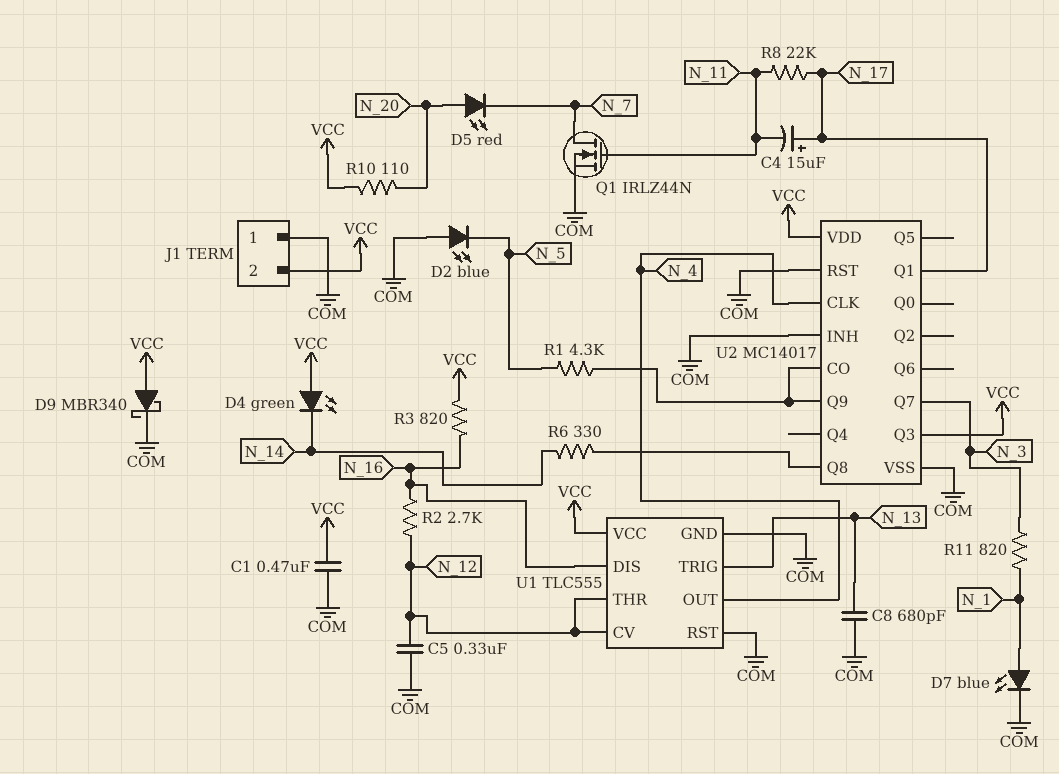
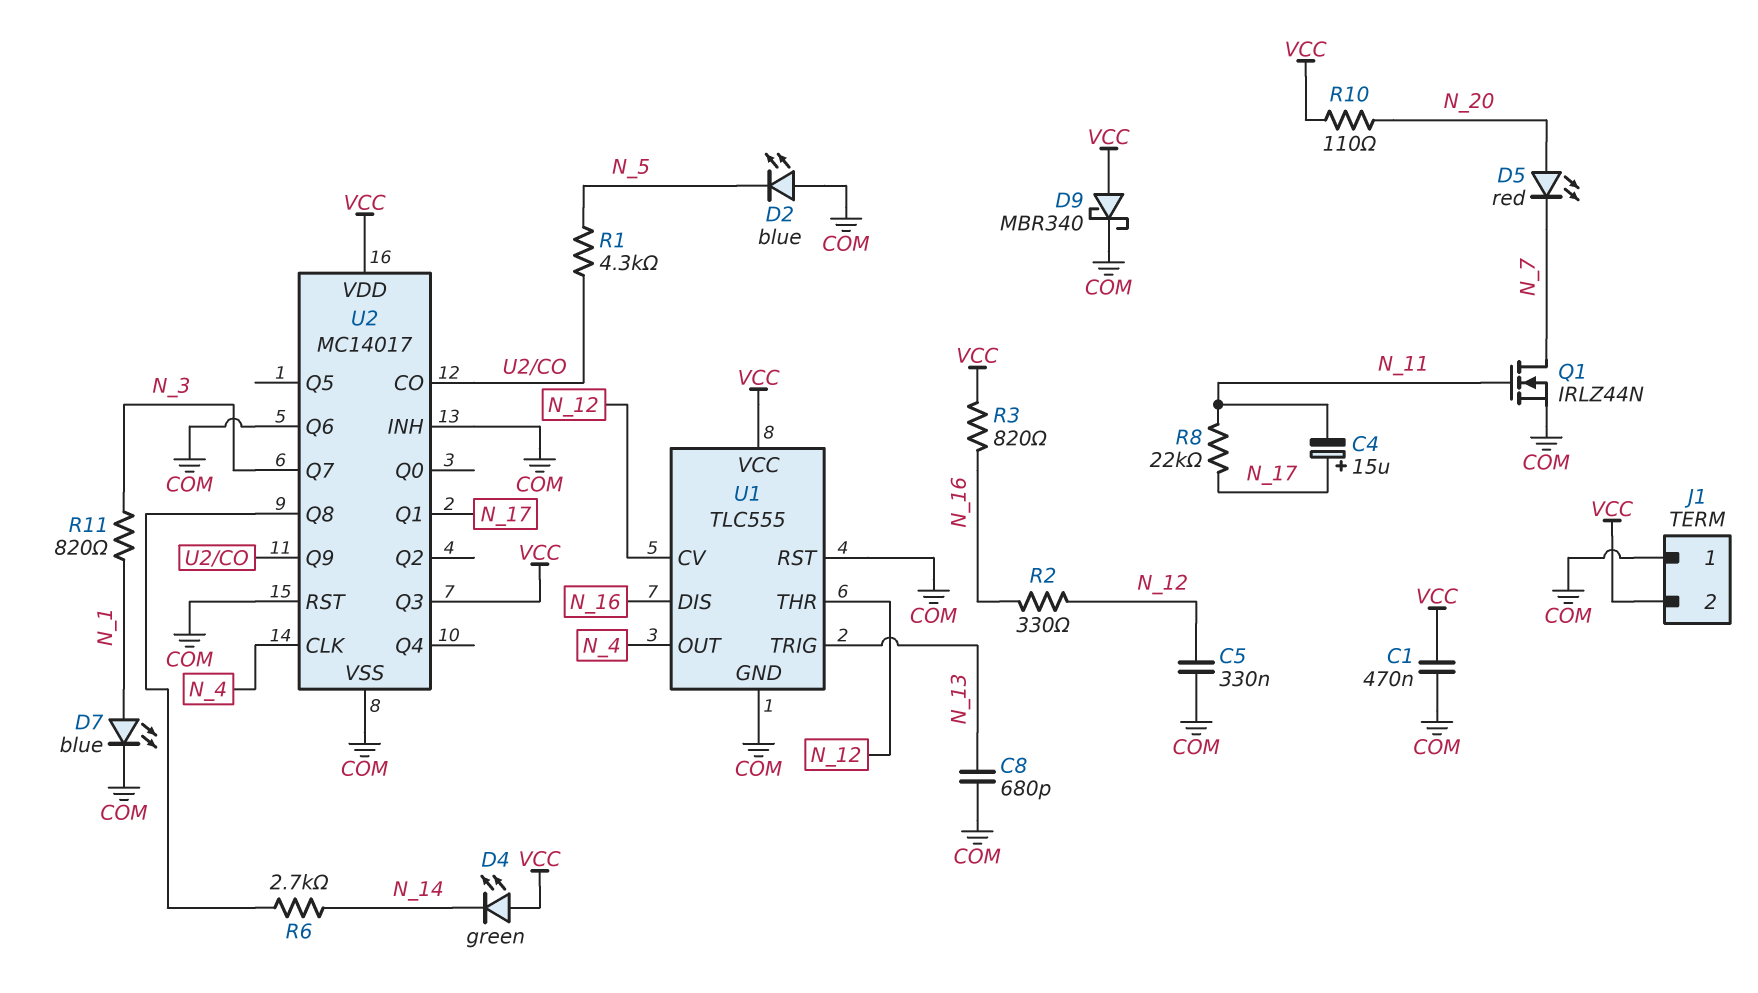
R2: 2.7k (N_12, N_16) -> 330 (N_12, N_16)
R6: 330 (N_14, U2/Q8) -> 2.7k (N_14, U2/Q8)
U2 pin Q6: none -> COM

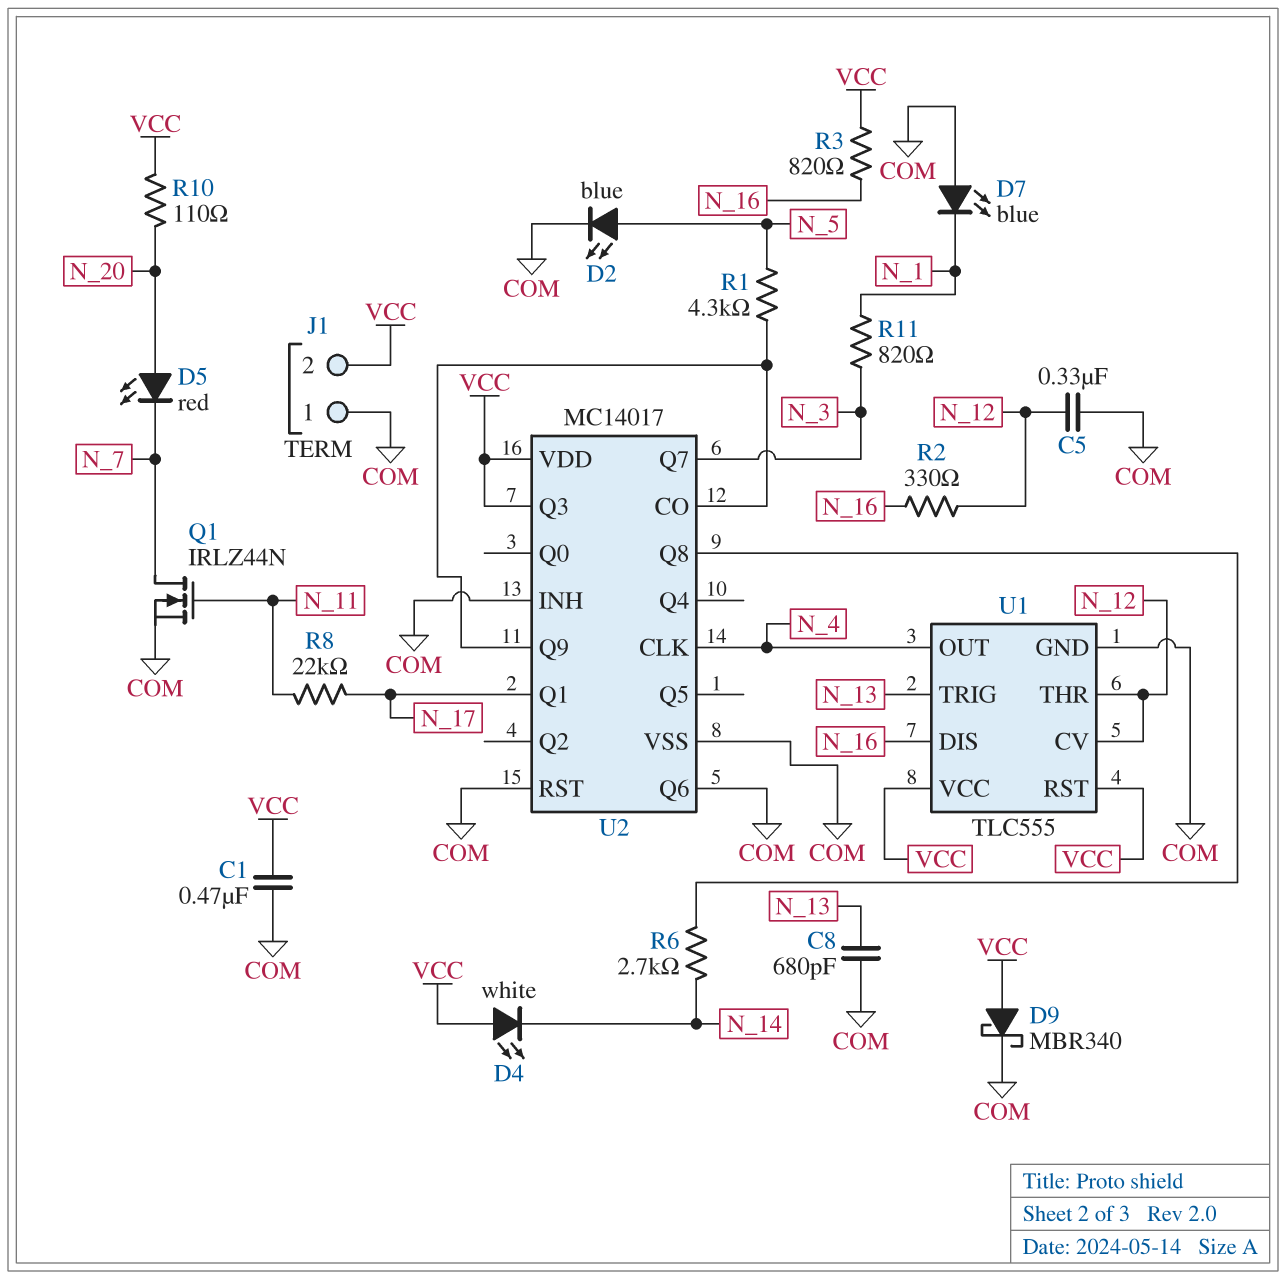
C4: 15uF (plus N_17, minus N_11) -> none
D2: LED blue (A COM, K N_5) -> LED blue (A N_5, K COM)
D4: LED green (A VCC, K N_14) -> LED white (A VCC, K N_14)
D7: LED blue (A N_1, K COM) -> LED blue (A COM, K N_1)
U1 pin RST: COM -> VCC

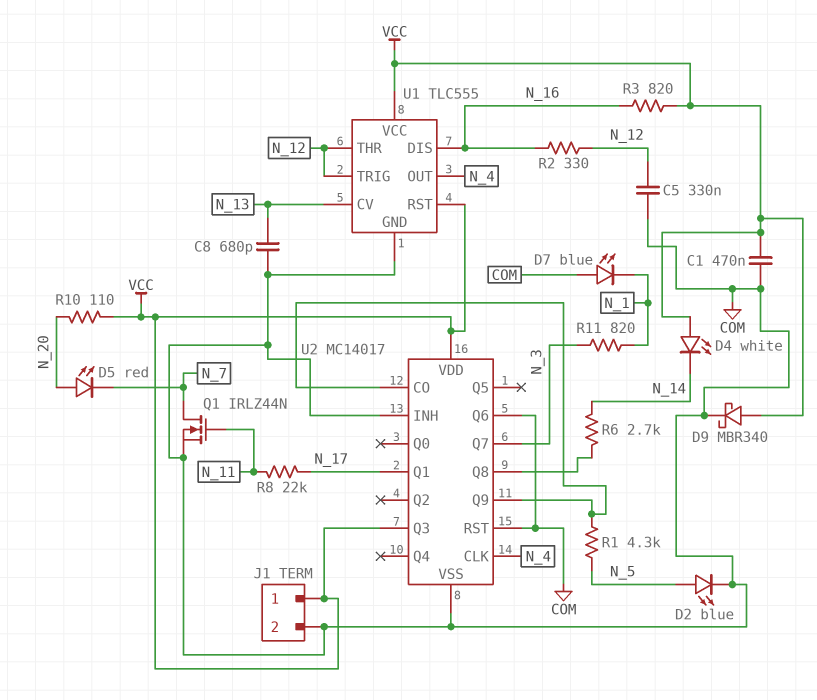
J1 pin 1: COM -> VCC
J1 pin 2: VCC -> COM
U1 pin CV: N_12 -> N_13
U1 pin TRIG: N_13 -> N_12

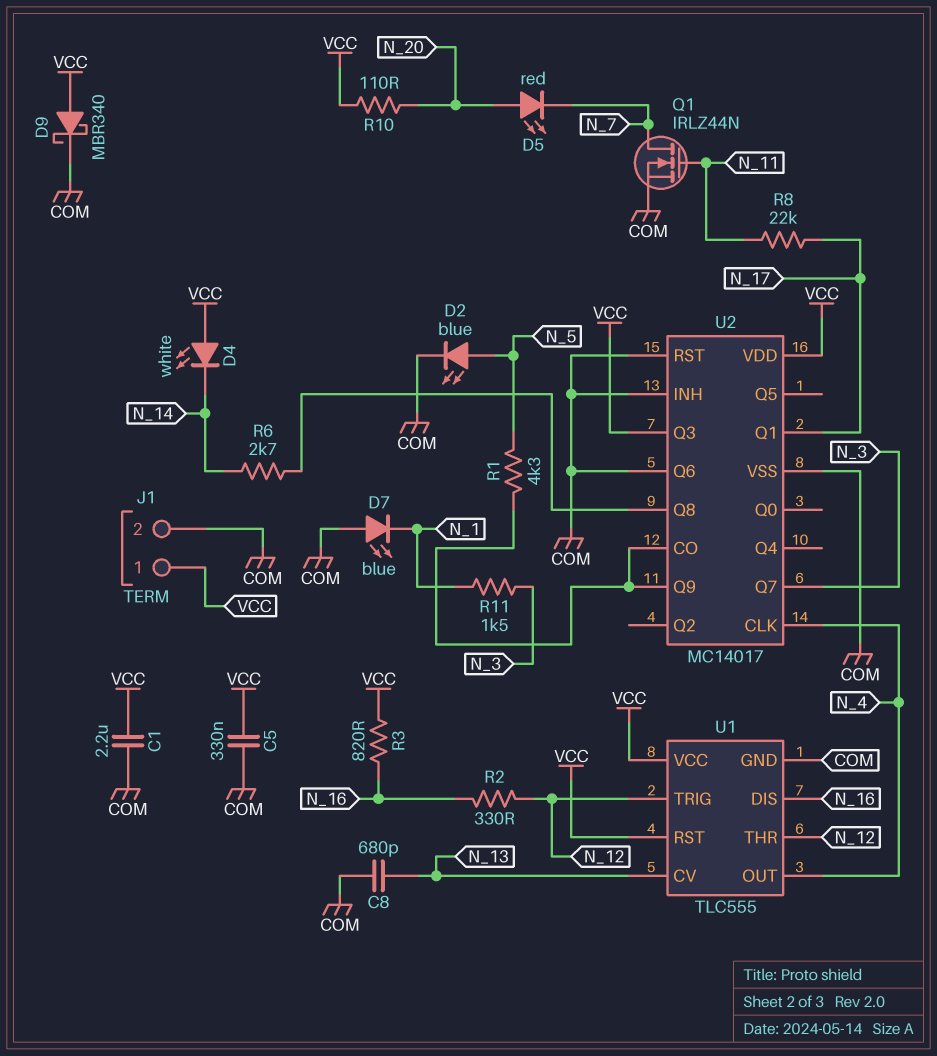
C1: 470nF (COM, VCC) -> 2.2uF (COM, VCC)
C5: 330nF (COM, N_12) -> 330nF (COM, VCC)
R11: 820 (N_1, N_3) -> 1.5k (N_1, N_3)

